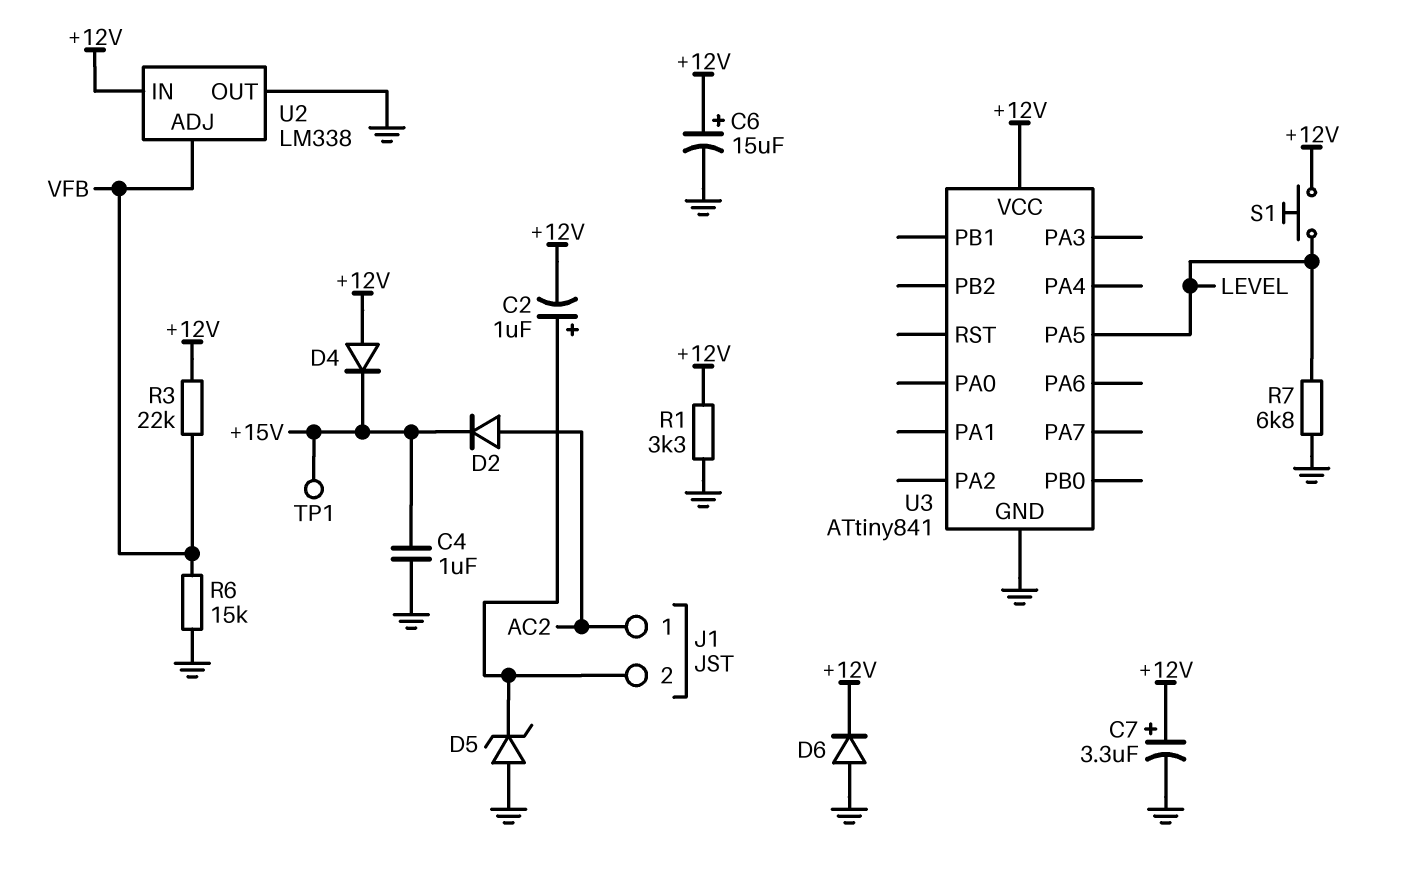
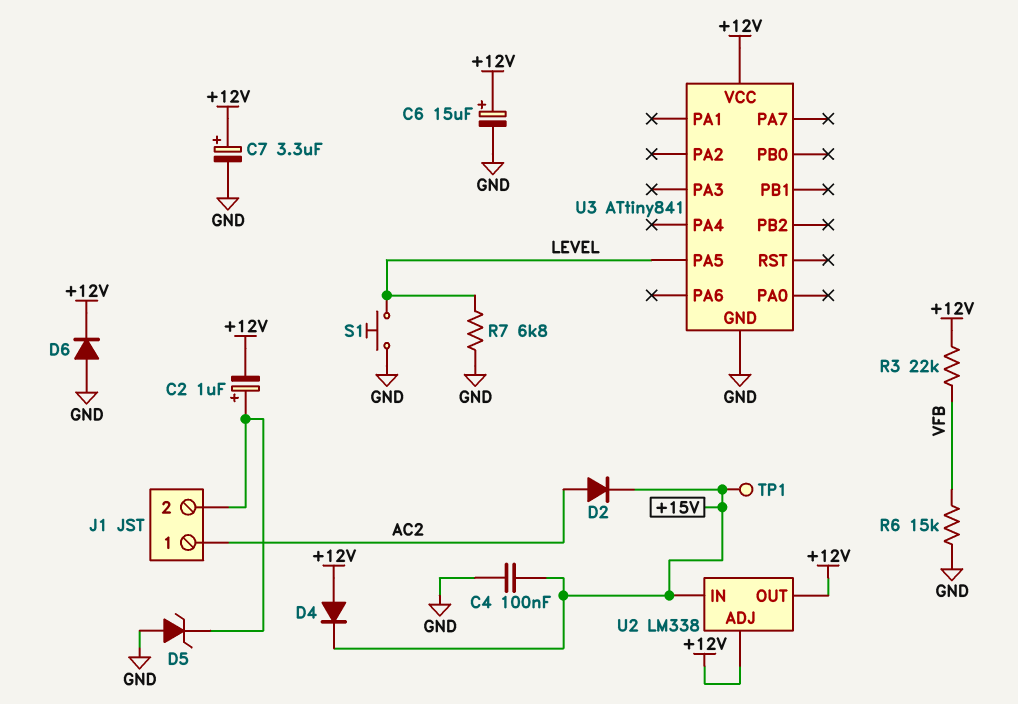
C4: 1uF (+15V, GND) -> 100nF (+15V, GND)
R1: 3.3k (+12V, GND) -> none
S1: button (+12V, LEVEL) -> button (GND, LEVEL)
U2 pin ADJ: VFB -> +12V
U2 pin IN: +12V -> +15V
U2 pin OUT: GND -> +12V

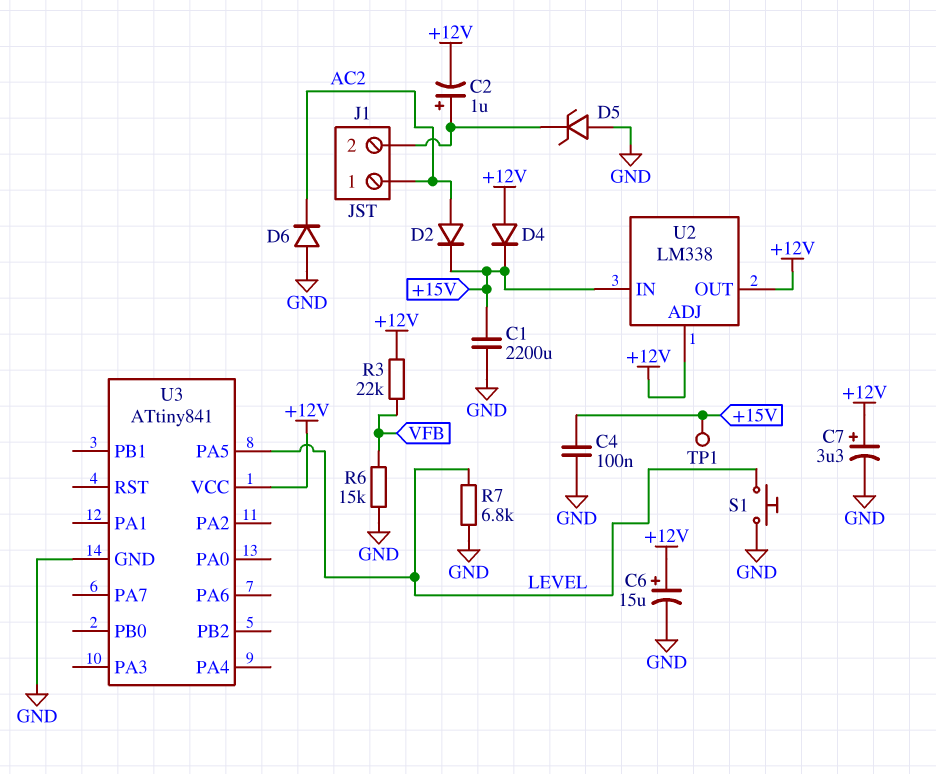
C1: none -> 2200uF (+15V, GND)
D6: diode (A GND, K +12V) -> diode (A GND, K AC2)

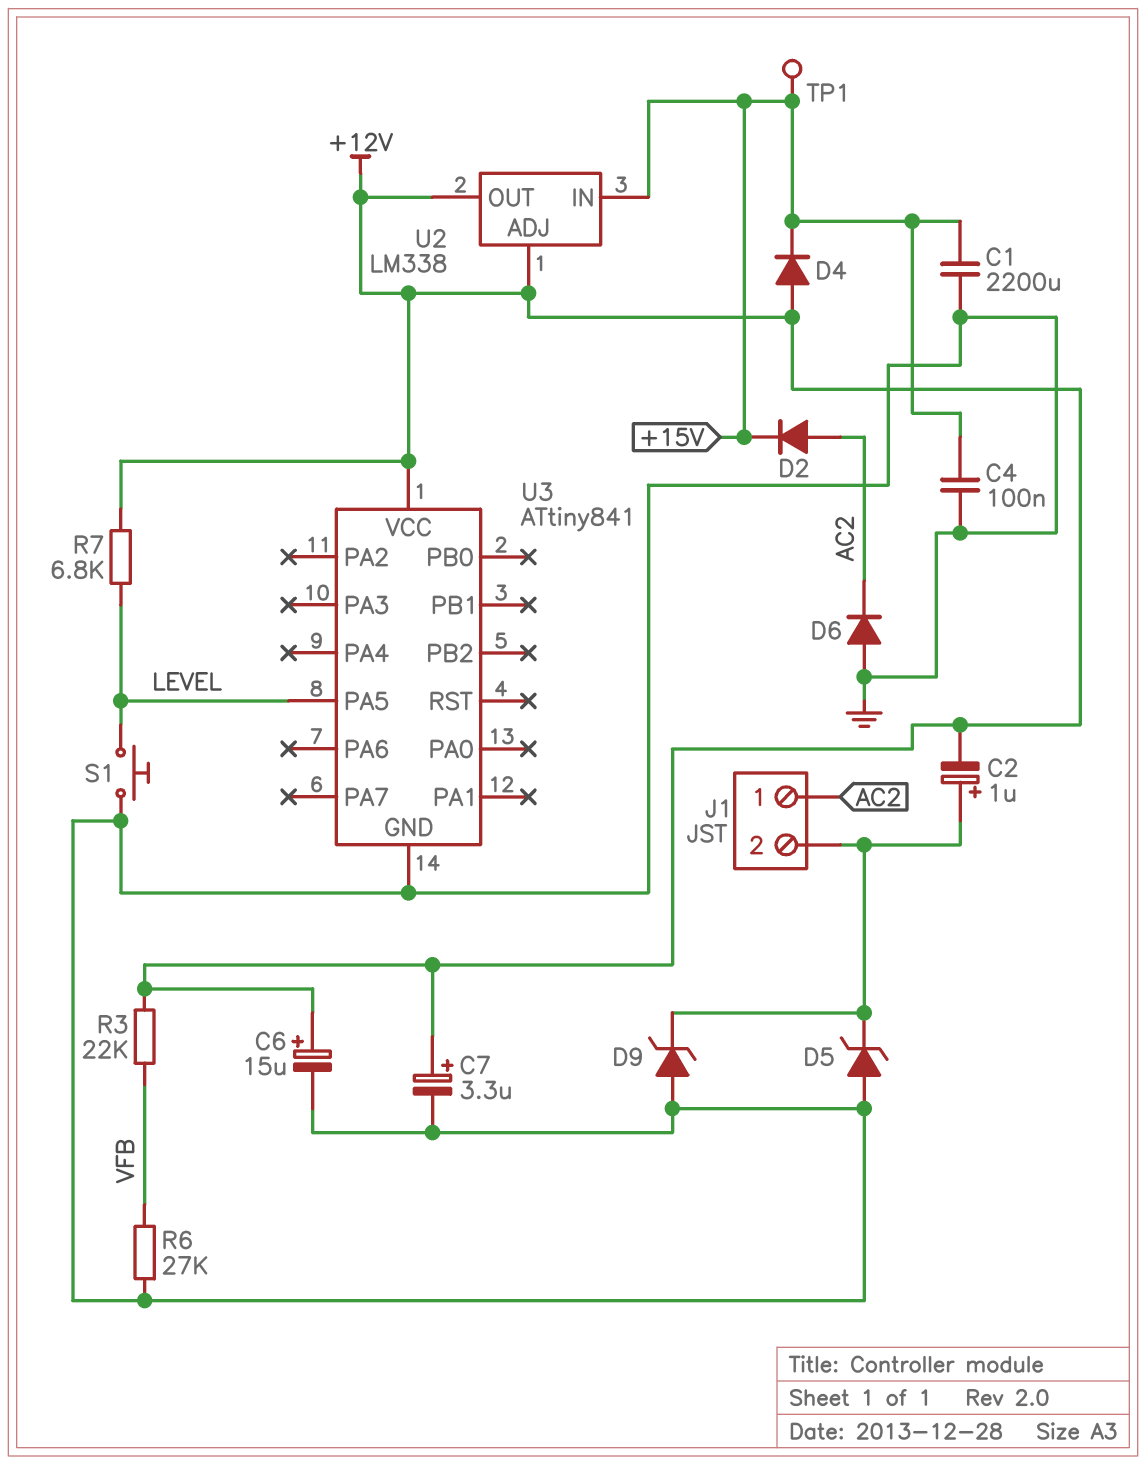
D9: none -> zener (A GND, K J1/2)
R6: 15k (GND, VFB) -> 27k (GND, VFB)
R7: 6.8k (GND, LEVEL) -> 6.8k (+12V, LEVEL)

